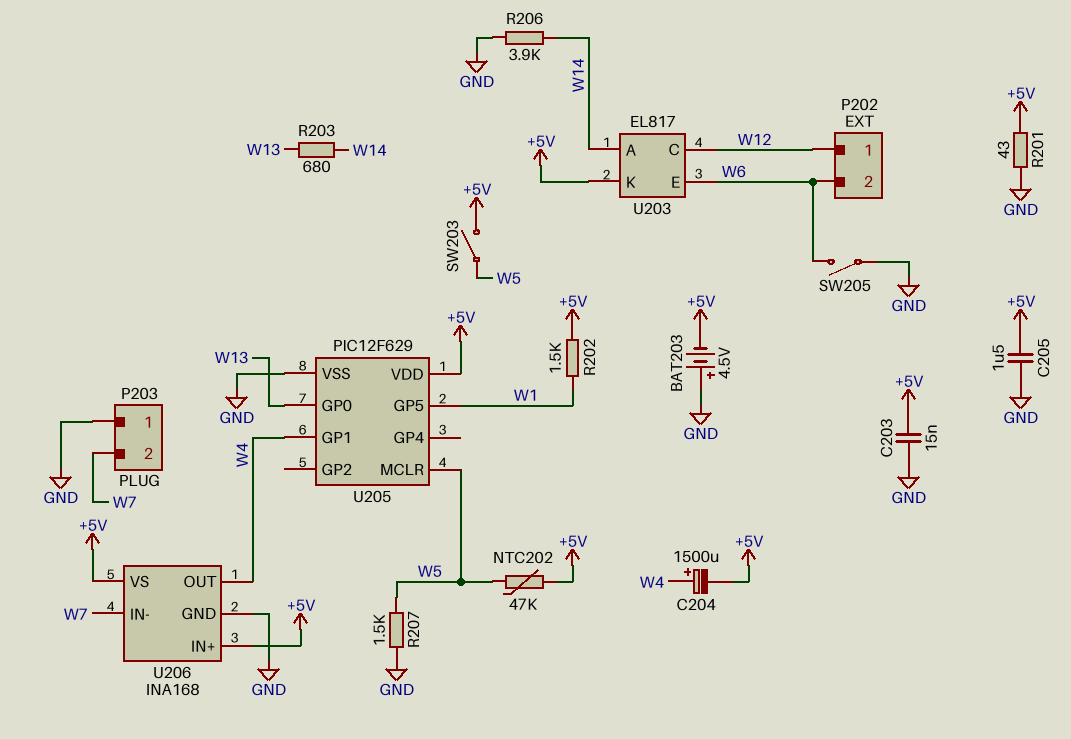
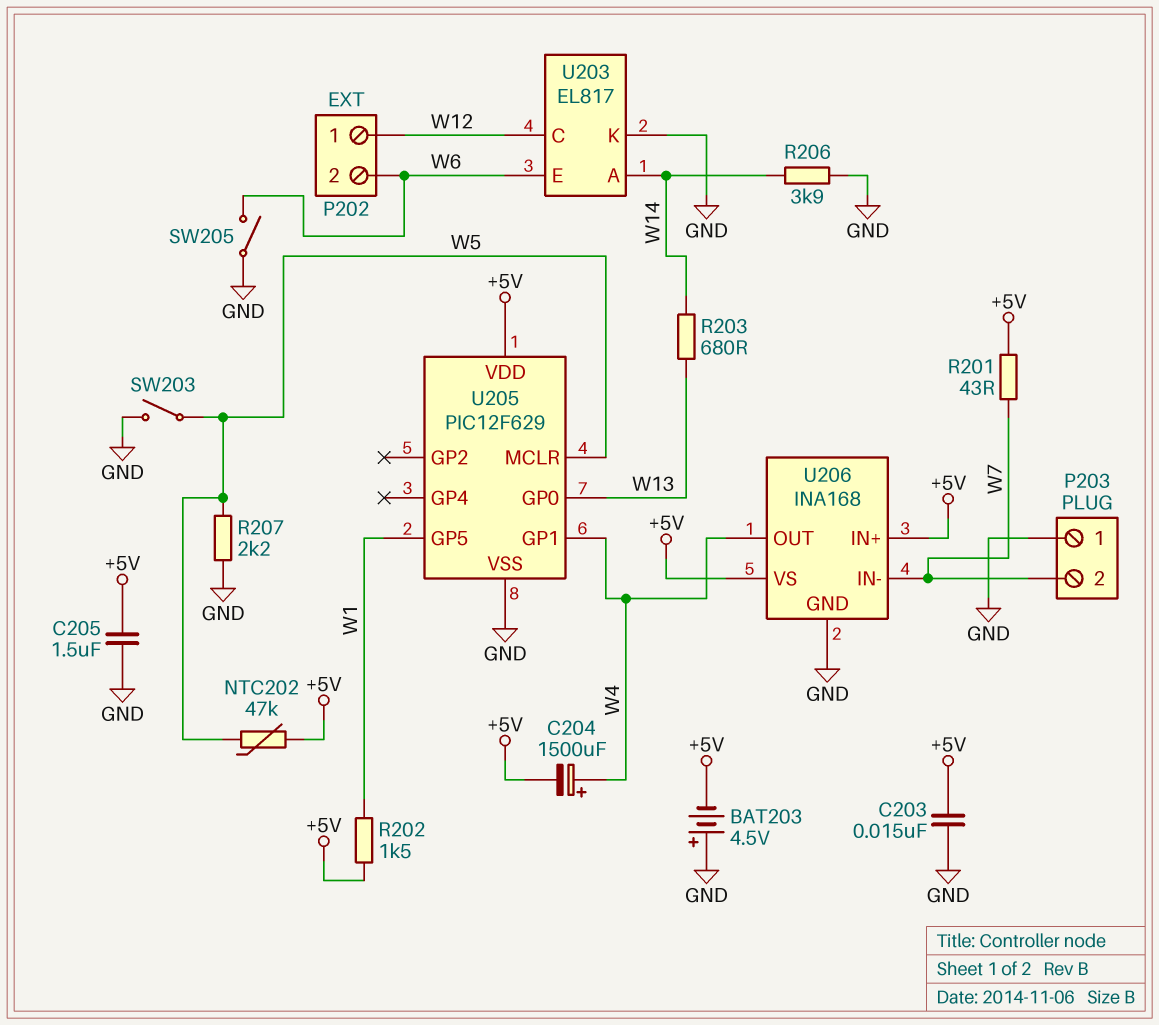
R201: 43 (+5V, GND) -> 43 (+5V, W7)
R207: 1.5k (GND, W5) -> 2.2k (GND, W5)
SW203: switch (+5V, W5) -> switch (GND, W5)
U203 pin K: +5V -> GND

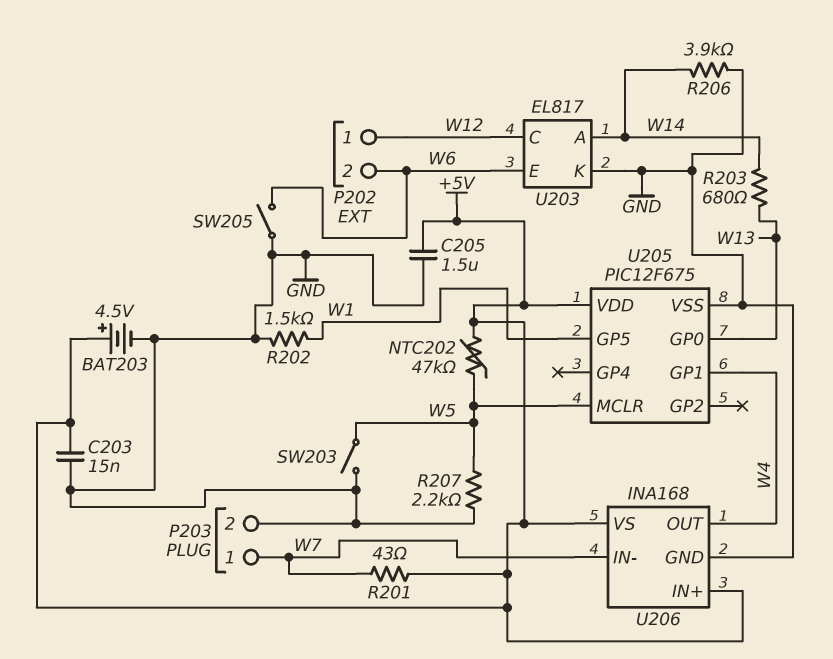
BAT203: 4.5V (plus GND, minus +5V) -> 4.5V (plus +5V, minus GND)
C204: 1500uF (plus W4, minus +5V) -> none
P203 pin 1: GND -> W7
P203 pin 2: W7 -> GND
R202: 1.5k (+5V, W1) -> 1.5k (GND, W1)
U205: PIC12F629 -> PIC12F675

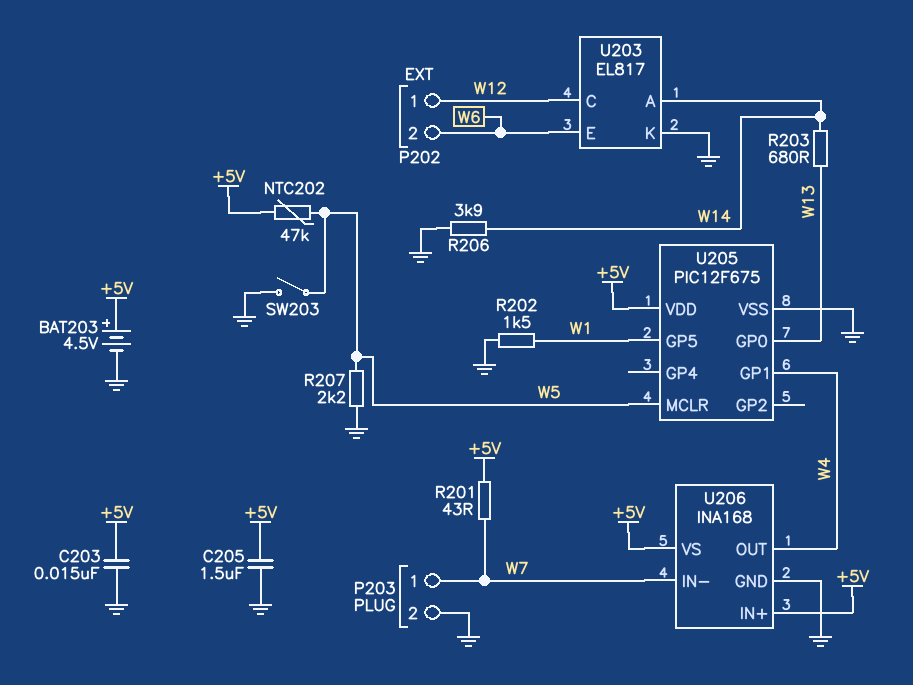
SW205: switch (GND, W6) -> none

